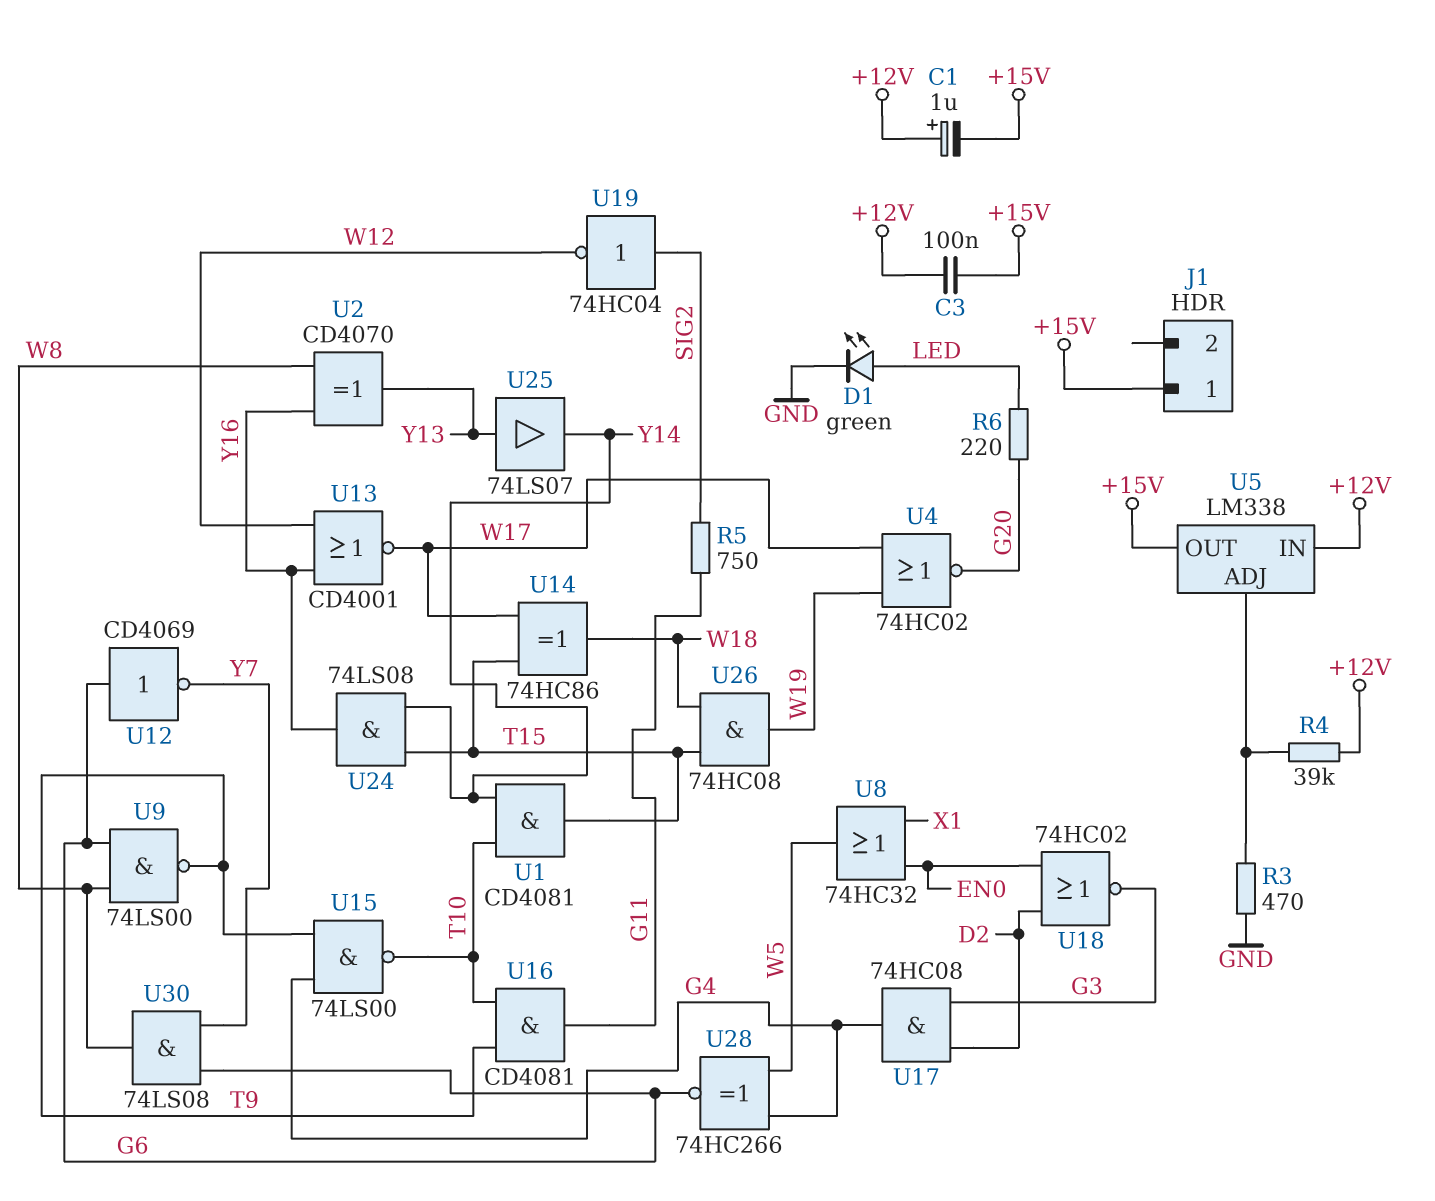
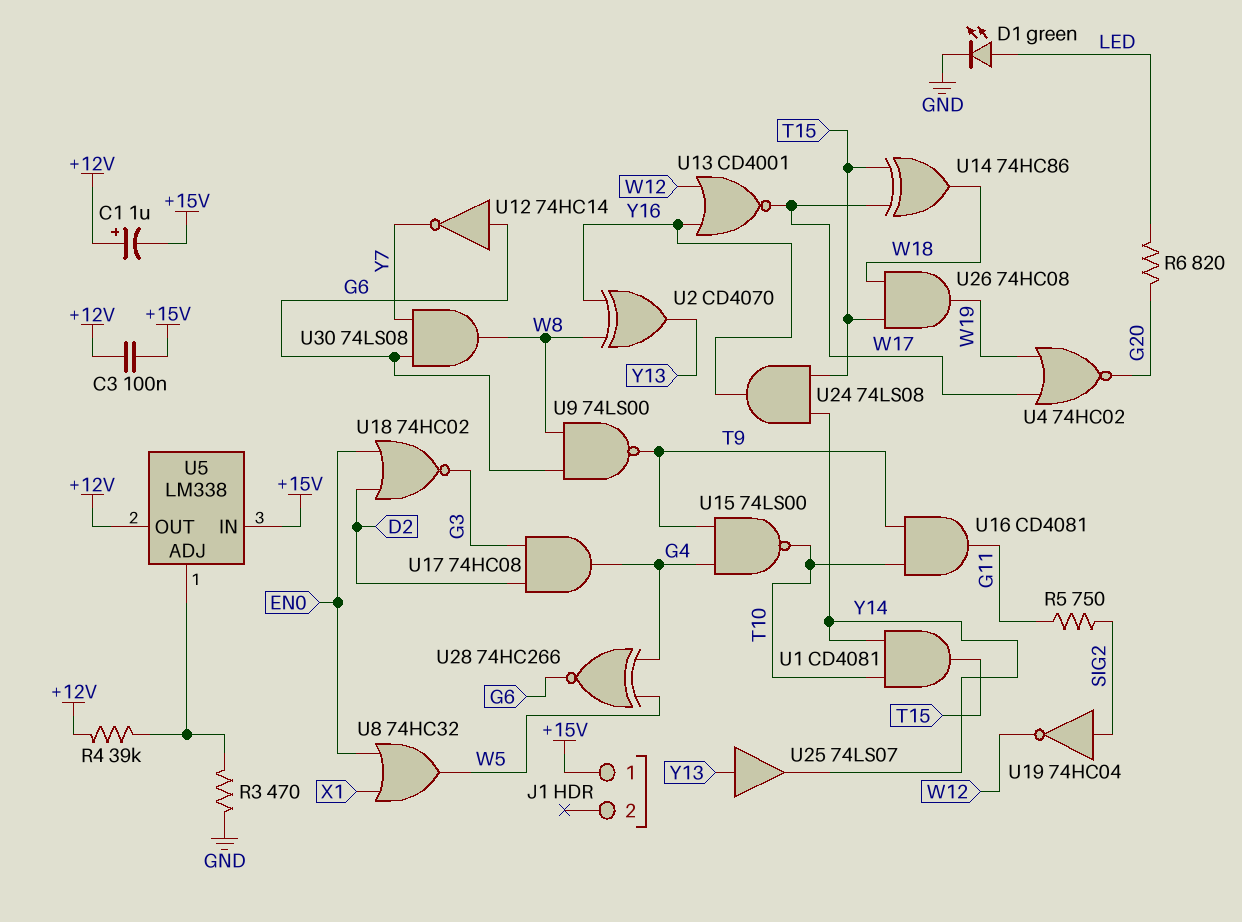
R6: 220 (G20, LED) -> 820 (G20, LED)
U5 pin IN: +12V -> +15V
U5 pin OUT: +15V -> +12V
U12: NOT CD4069 (in G6, out Y7) -> NOT 74HC14 (in G6, out Y7)

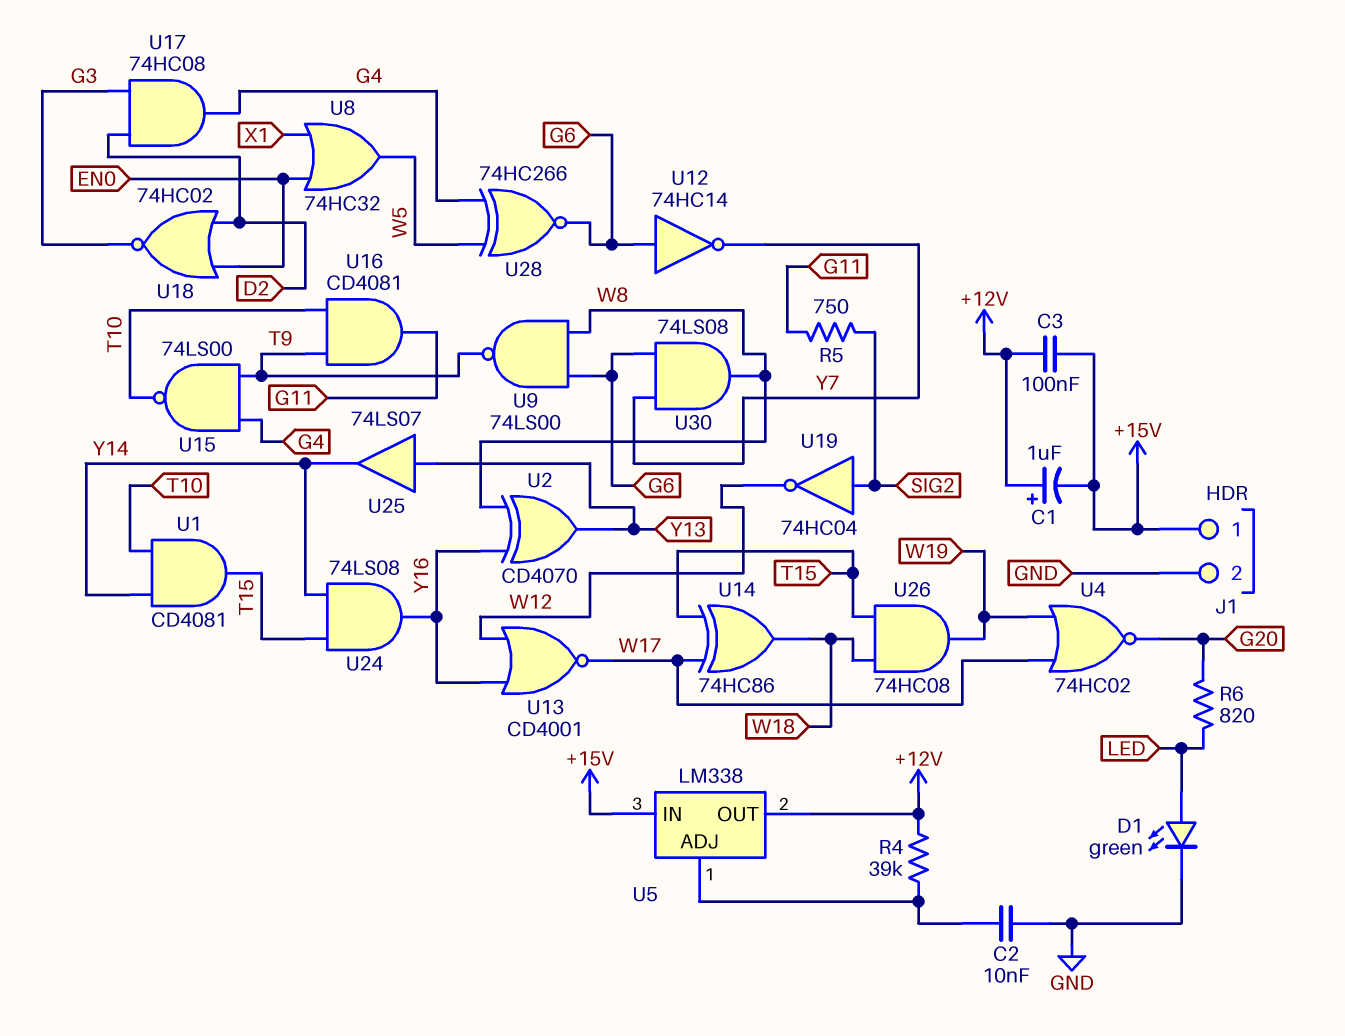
C2: none -> 10nF (GND, U5/ADJ)
J1 pin 2: none -> GND
R3: 470 (GND, U5/ADJ) -> none

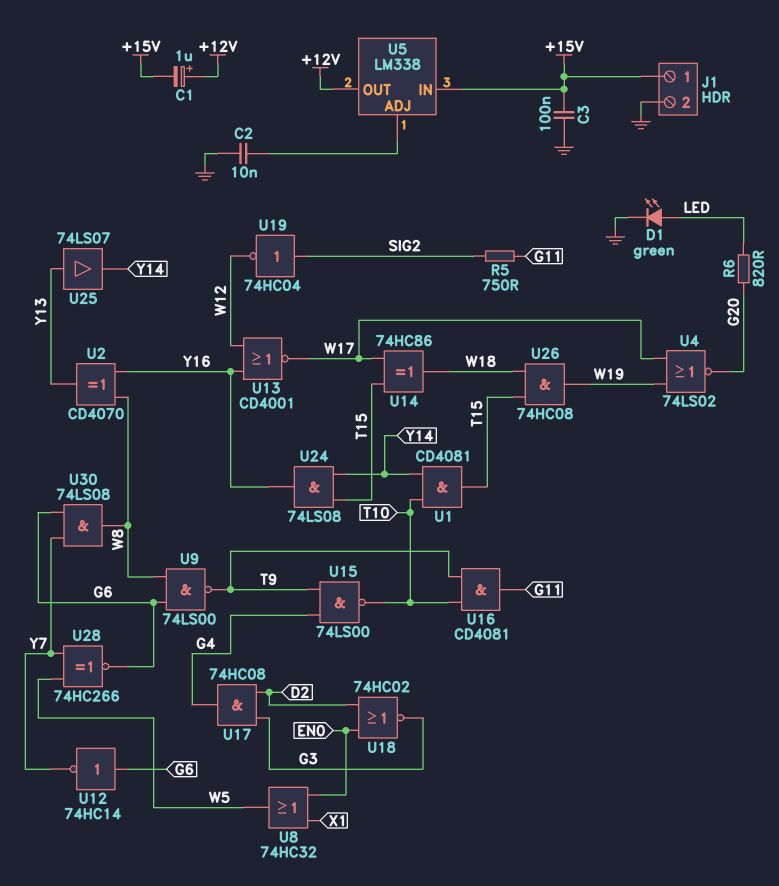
C3: 100nF (+12V, +15V) -> 100nF (+15V, GND)
R4: 39k (+12V, U5/ADJ) -> none
U4: NOR 74HC02 (in W17, in W19, out G20) -> NOR 74LS02 (in W17, in W19, out G20)
U28: XNOR 74HC266 (in G4, in W5, out G6) -> XNOR 74HC266 (in W5, in Y7, out G6)

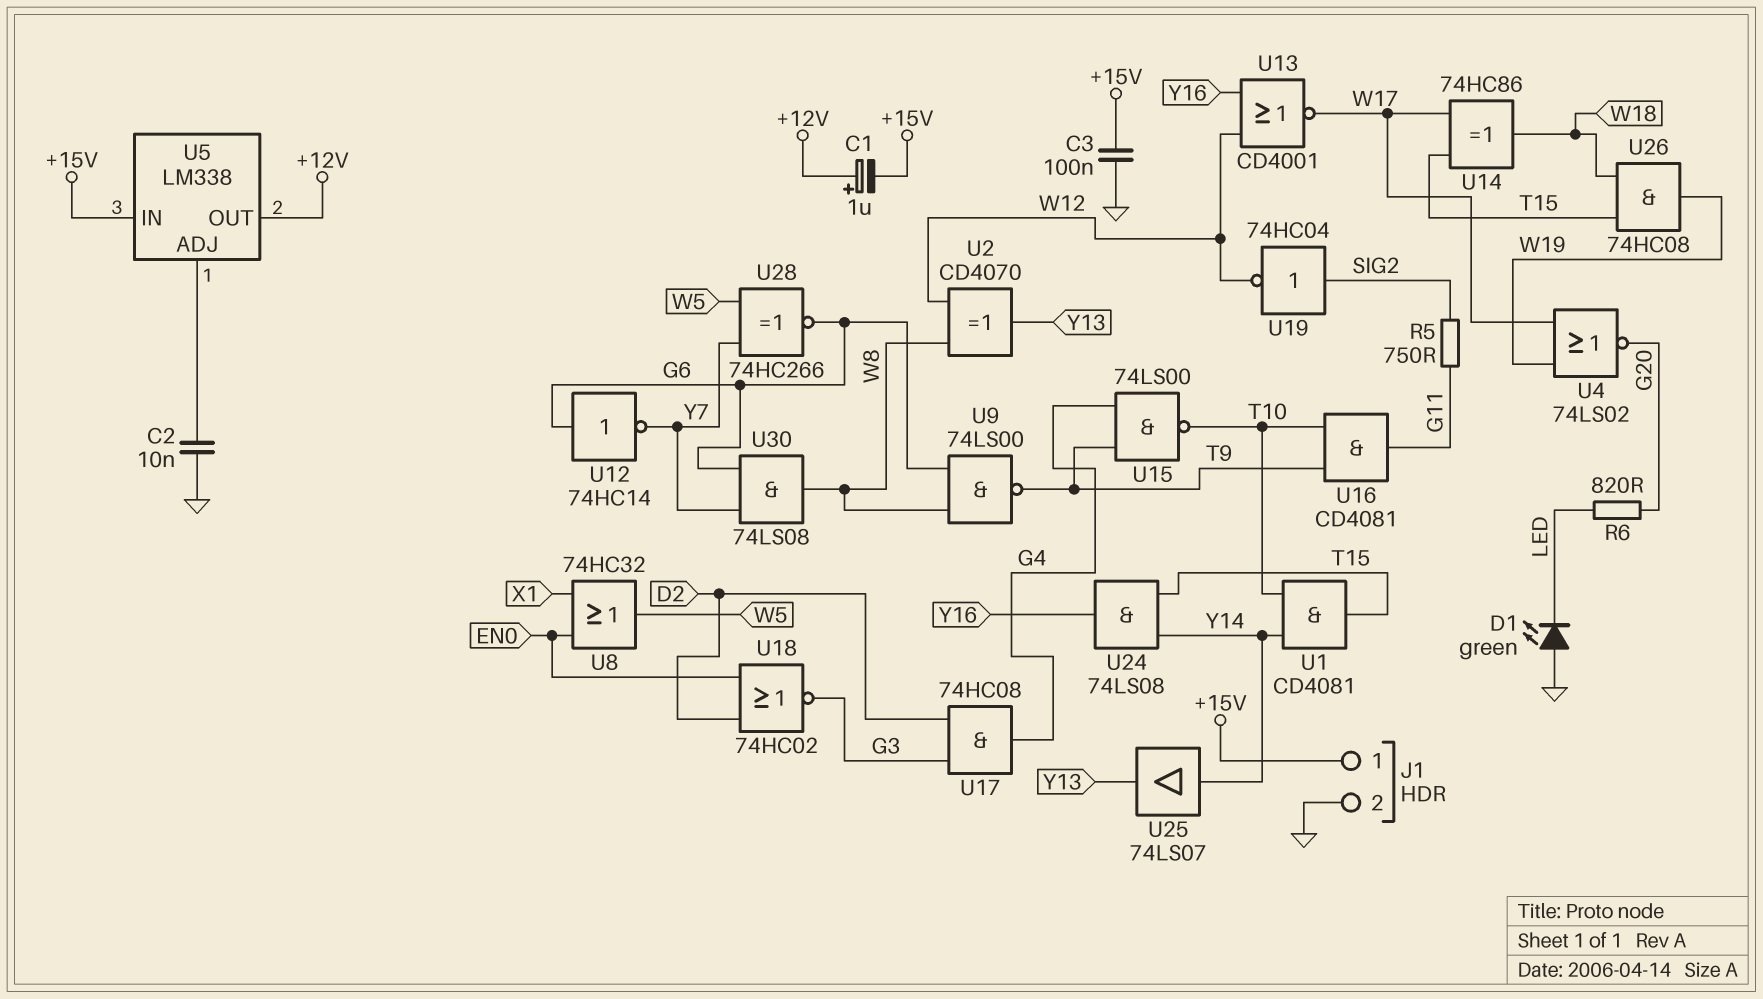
D1: LED green (A LED, K GND) -> LED green (A GND, K LED)
U2: XOR CD4070 (in W8, in Y16, out Y13) -> XOR CD4070 (in W8, in W12, out Y13)
U25: buffer 74LS07 (in Y13, out Y14) -> buffer 74LS07 (in Y14, out Y13)

